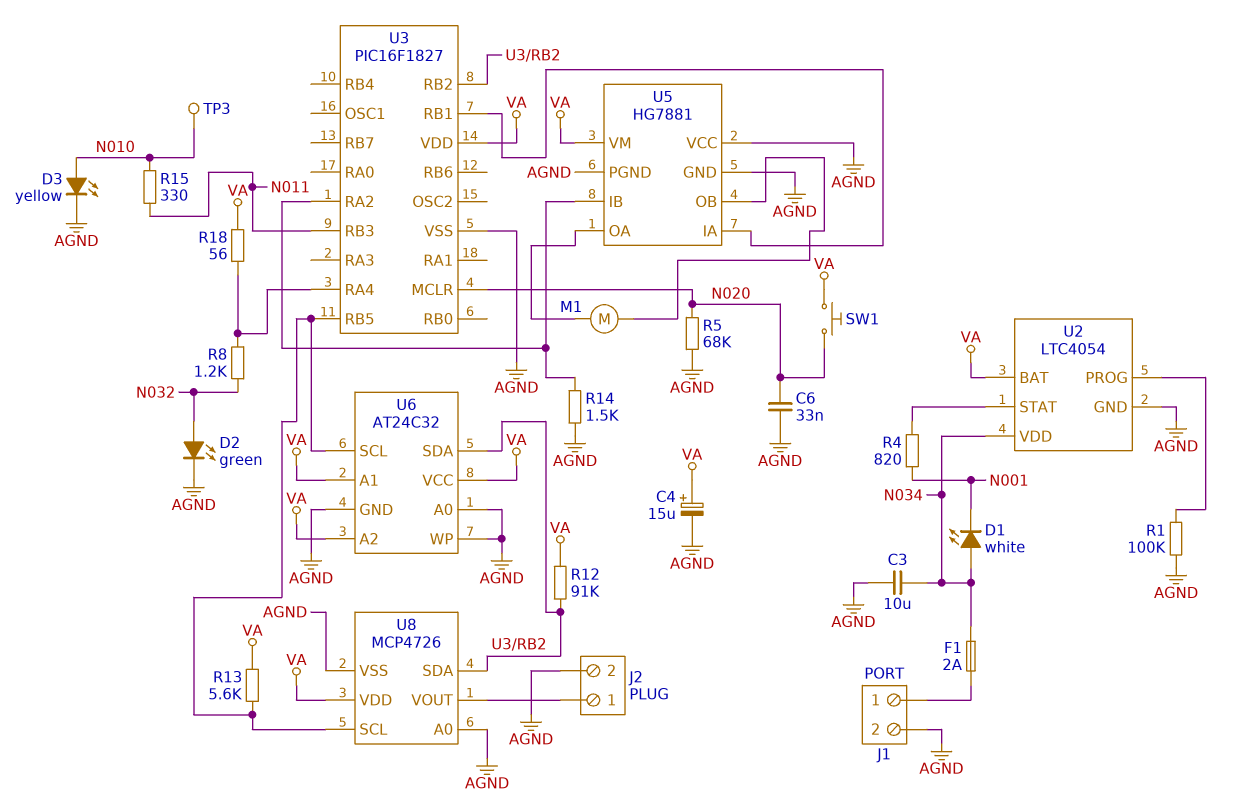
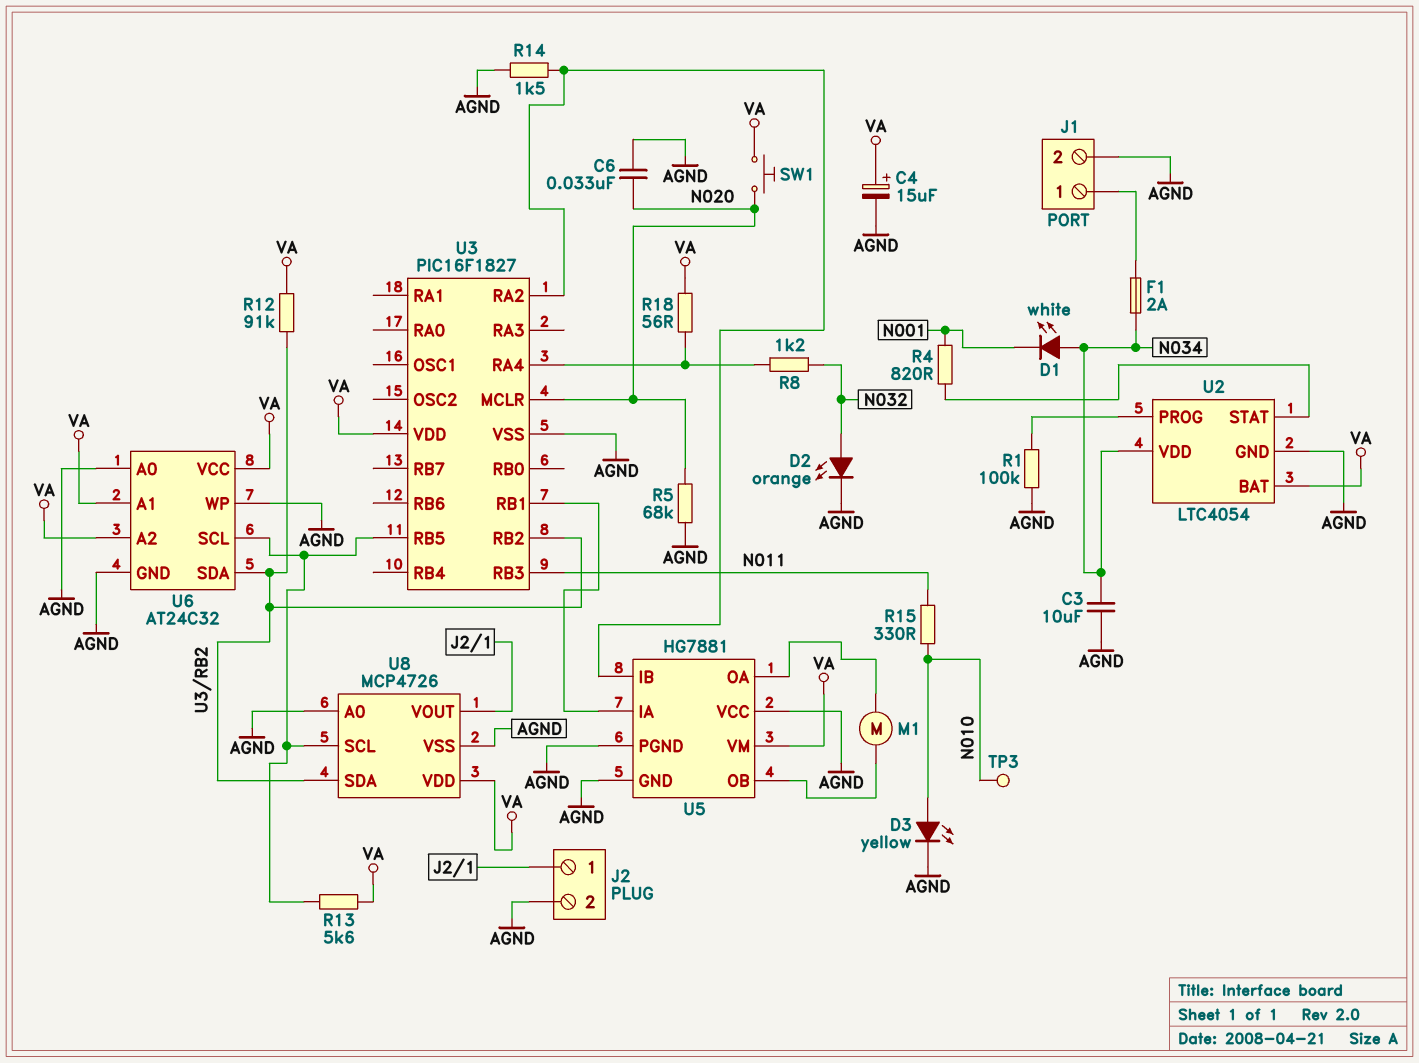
D2: LED green (A N032, K AGND) -> LED orange (A N032, K AGND)

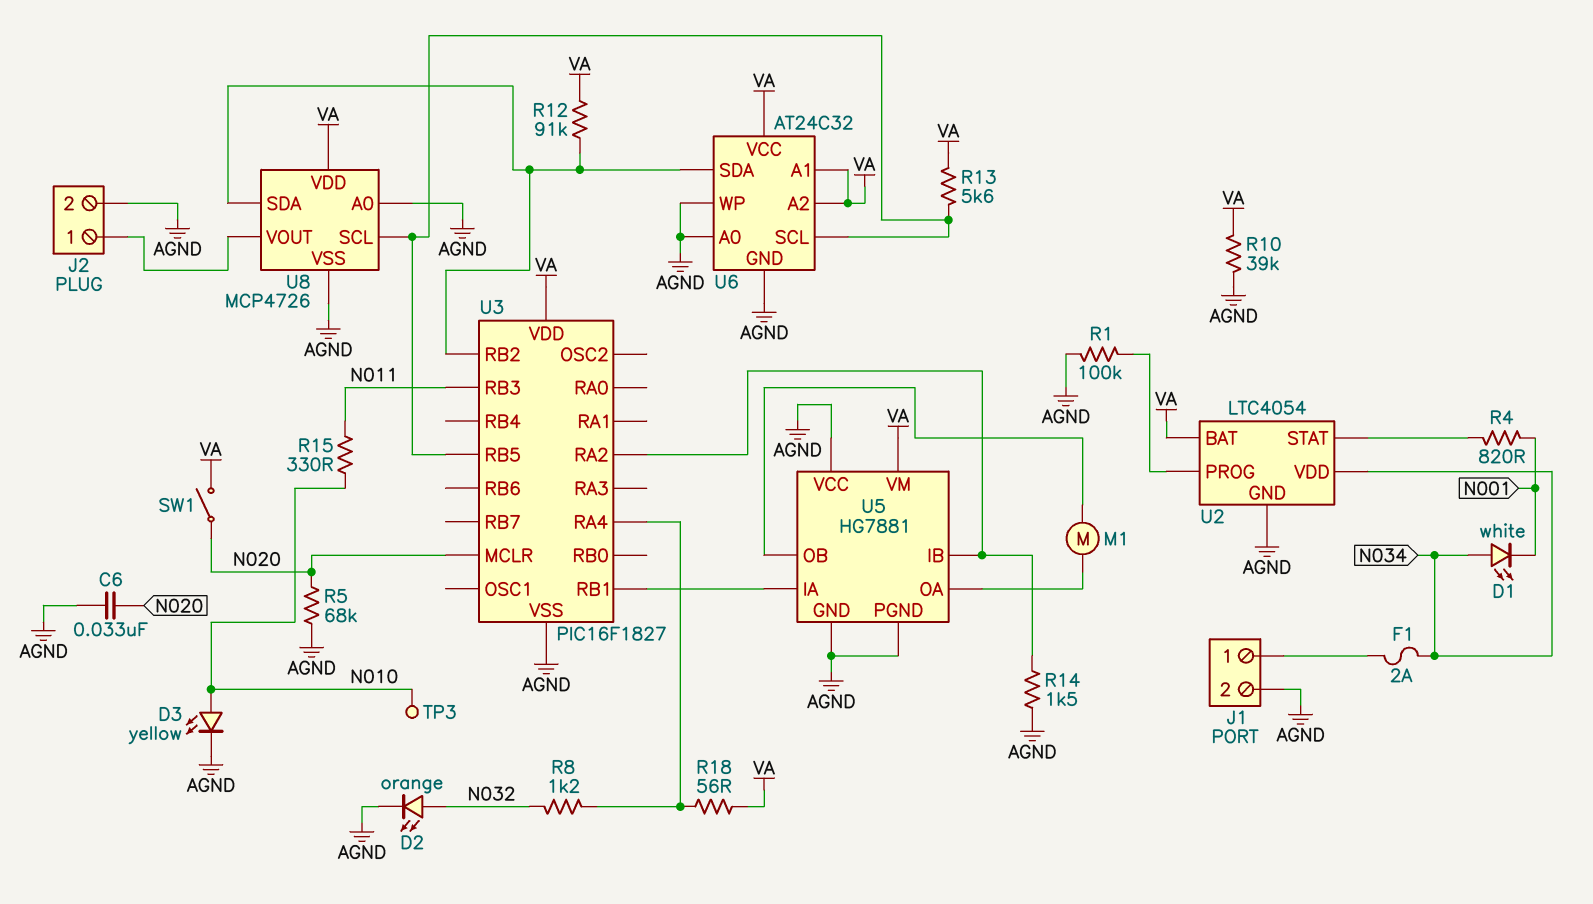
C3: 10uF (AGND, N034) -> none
C4: 15uF (plus VA, minus AGND) -> none
R10: none -> 39k (AGND, VA)
SW1: button (N020, VA) -> switch (N020, VA)

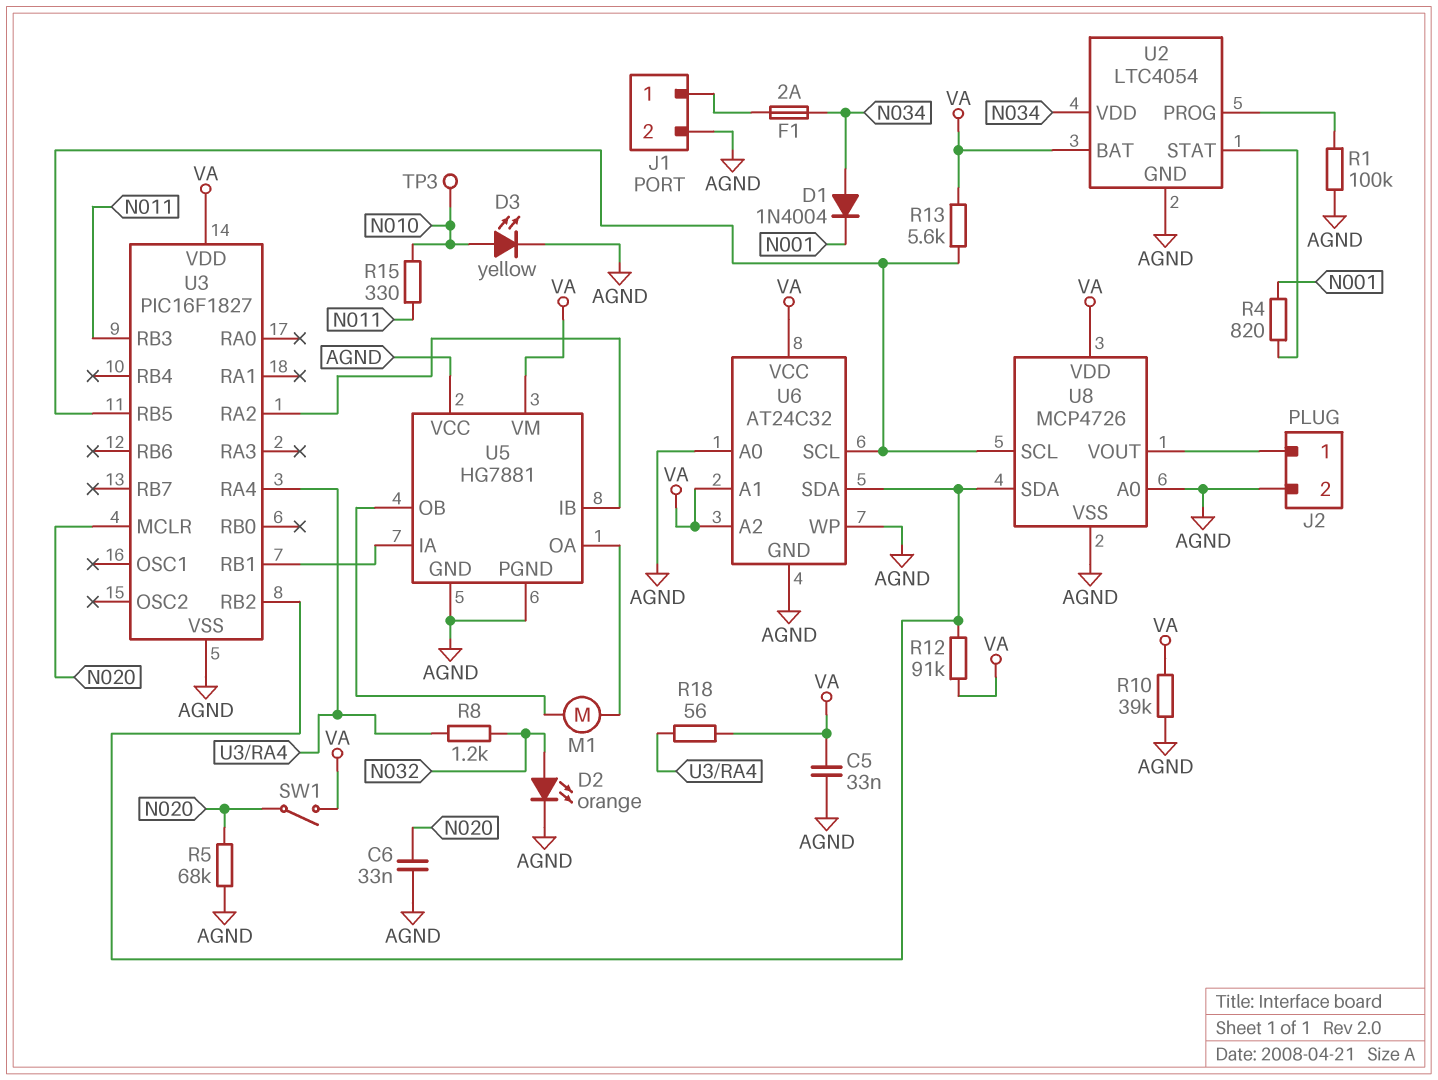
C5: none -> 33nF (AGND, VA)
D1: LED white (A N034, K N001) -> diode 1N4004 (A N034, K N001)
R14: 1.5k (AGND, U3/RA2) -> none

